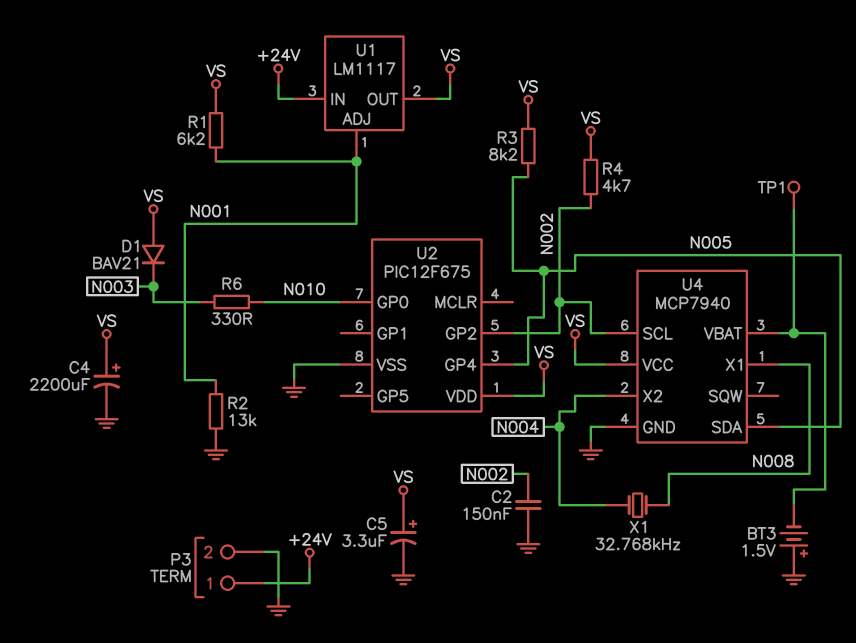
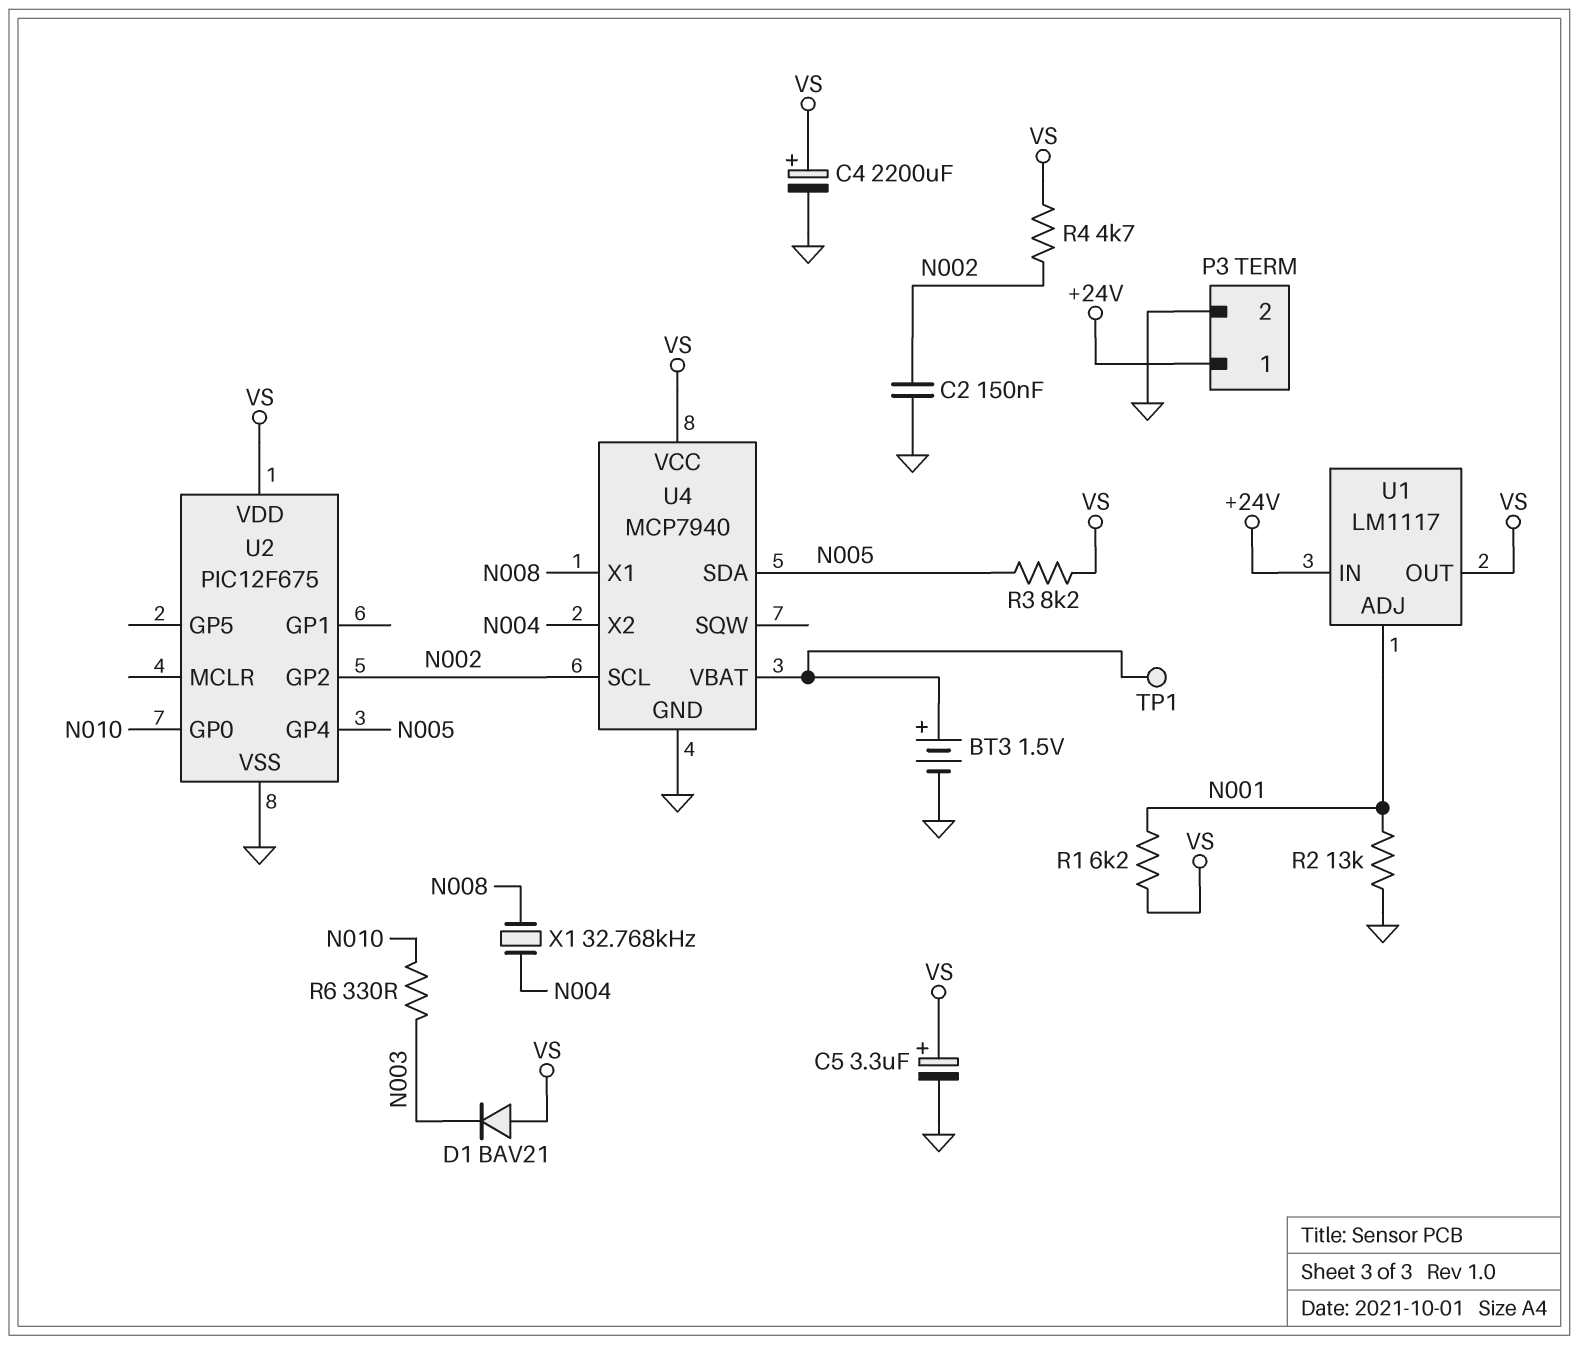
BT3: 1.5V (plus GND, minus U4/VBAT) -> 1.5V (plus U4/VBAT, minus GND)

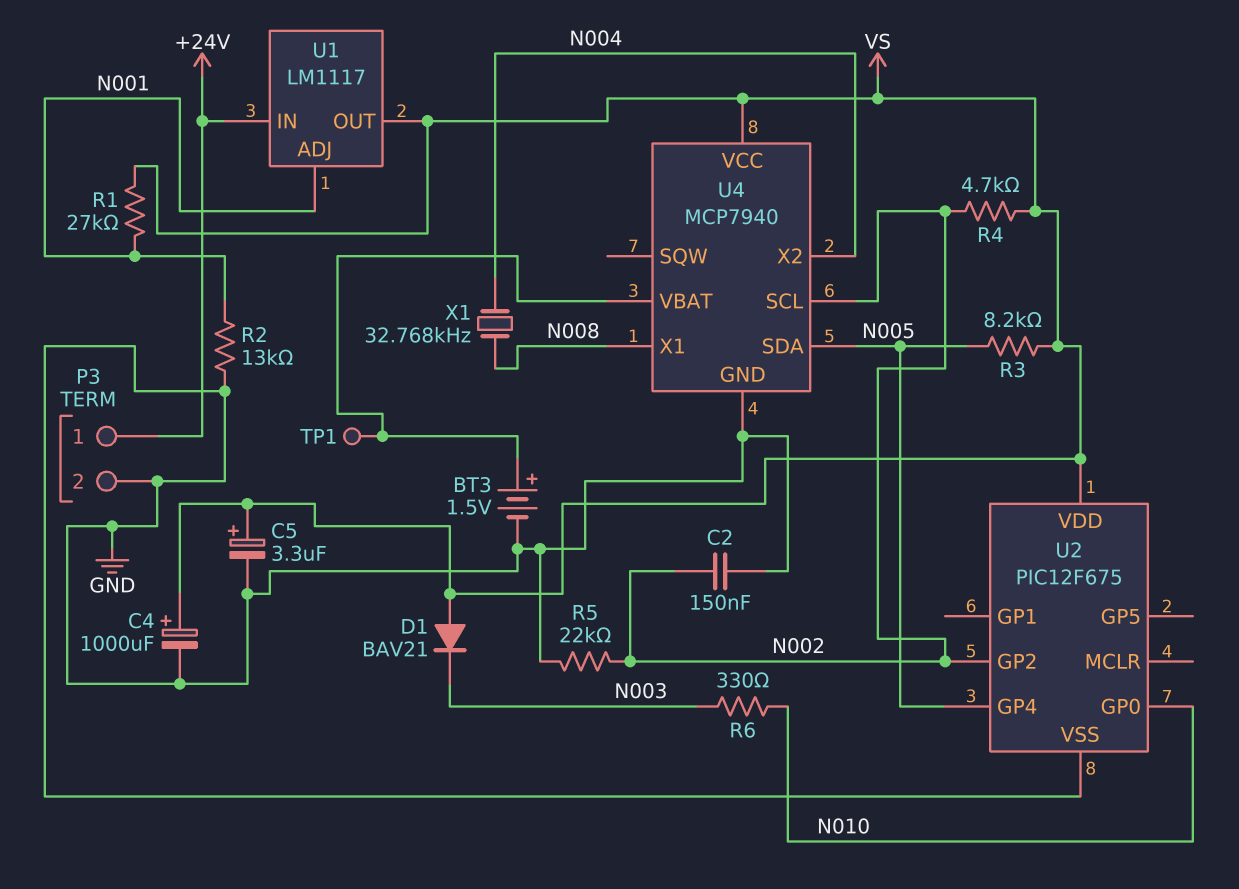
C4: 2200uF (plus VS, minus GND) -> 1000uF (plus VS, minus GND)
R1: 6.2k (N001, VS) -> 27k (N001, VS)
R5: none -> 22k (GND, N002)

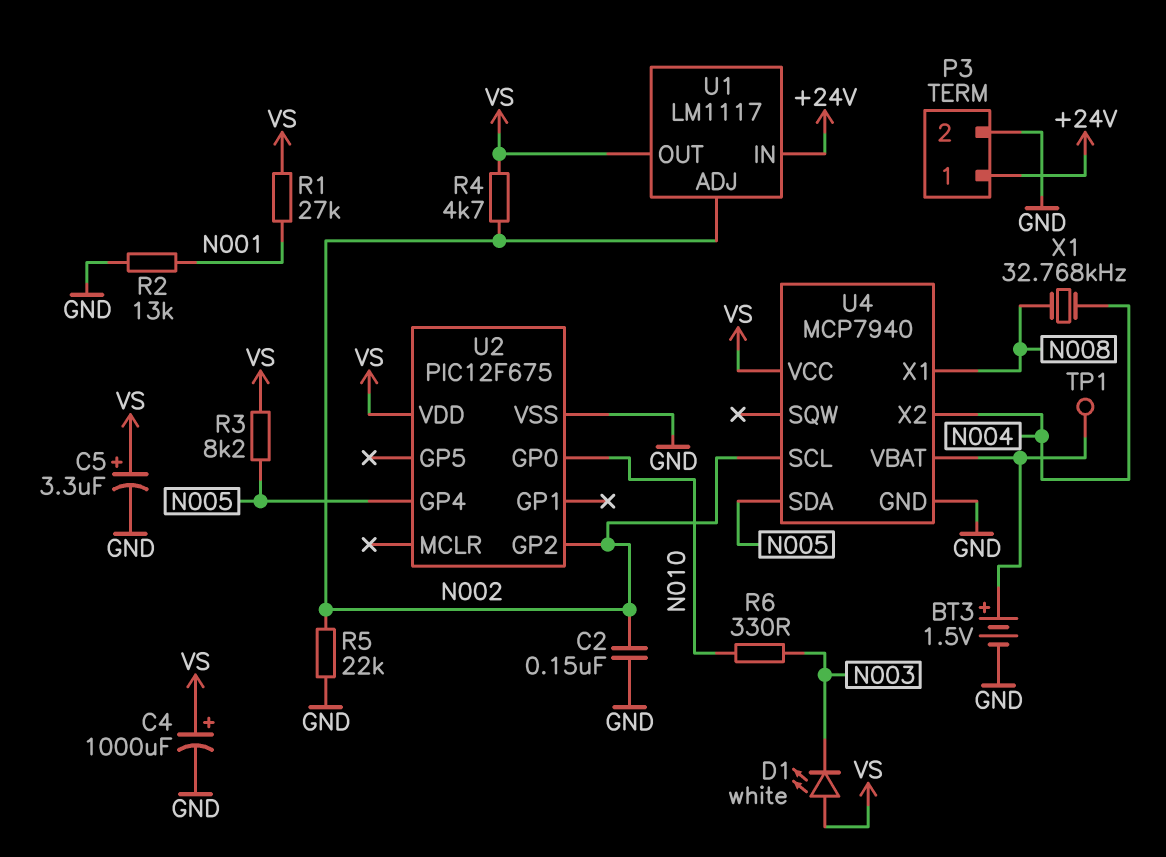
D1: diode BAV21 (A VS, K N003) -> LED white (A VS, K N003)
U1 pin ADJ: N001 -> N002

